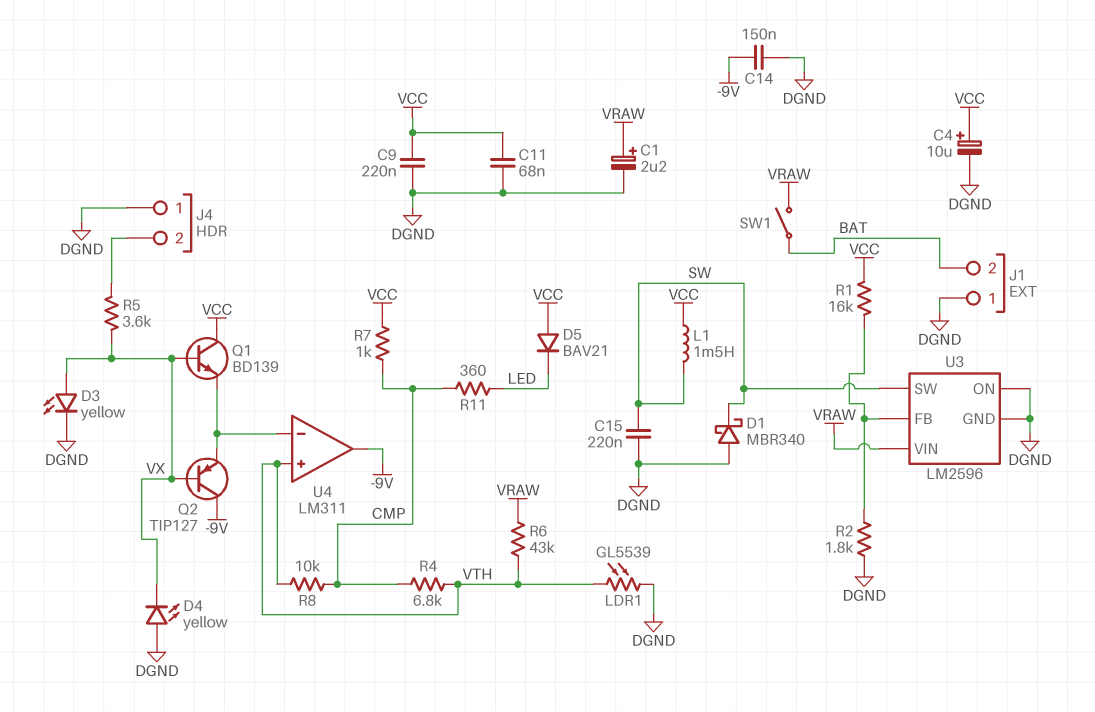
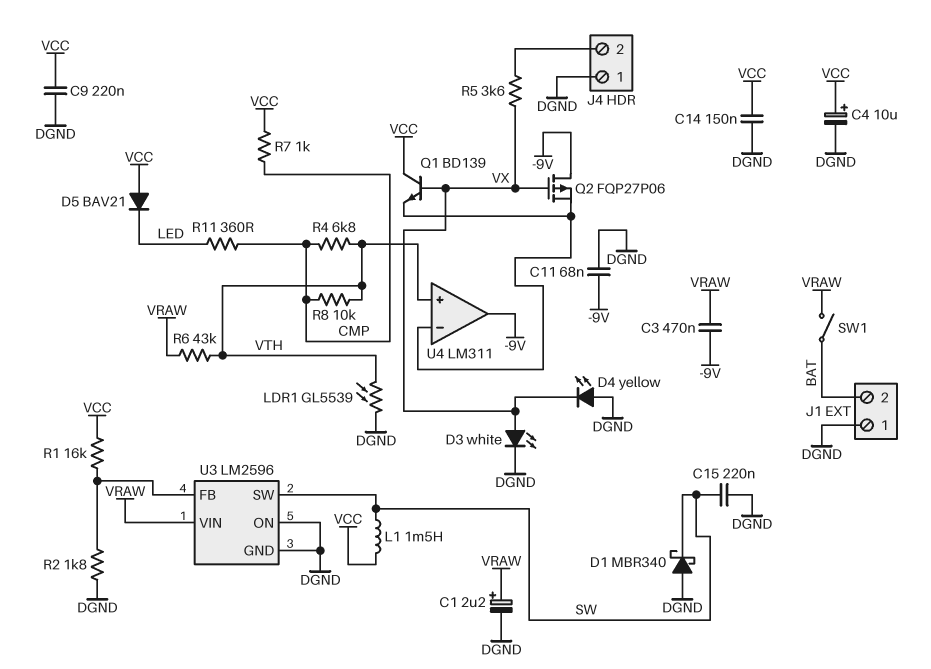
C3: none -> 470nF (-9V, VRAW)
C11: 68nF (DGND, VCC) -> 68nF (-9V, DGND)
C14: 150nF (-9V, DGND) -> 150nF (DGND, VCC)
D3: LED yellow (A VX, K DGND) -> LED white (A VX, K DGND)
Q2: PNP TIP127 (B VX, C -9V, E U4/in-) -> PMOS FQP27P06 (G VX, D -9V, S U4/in-)

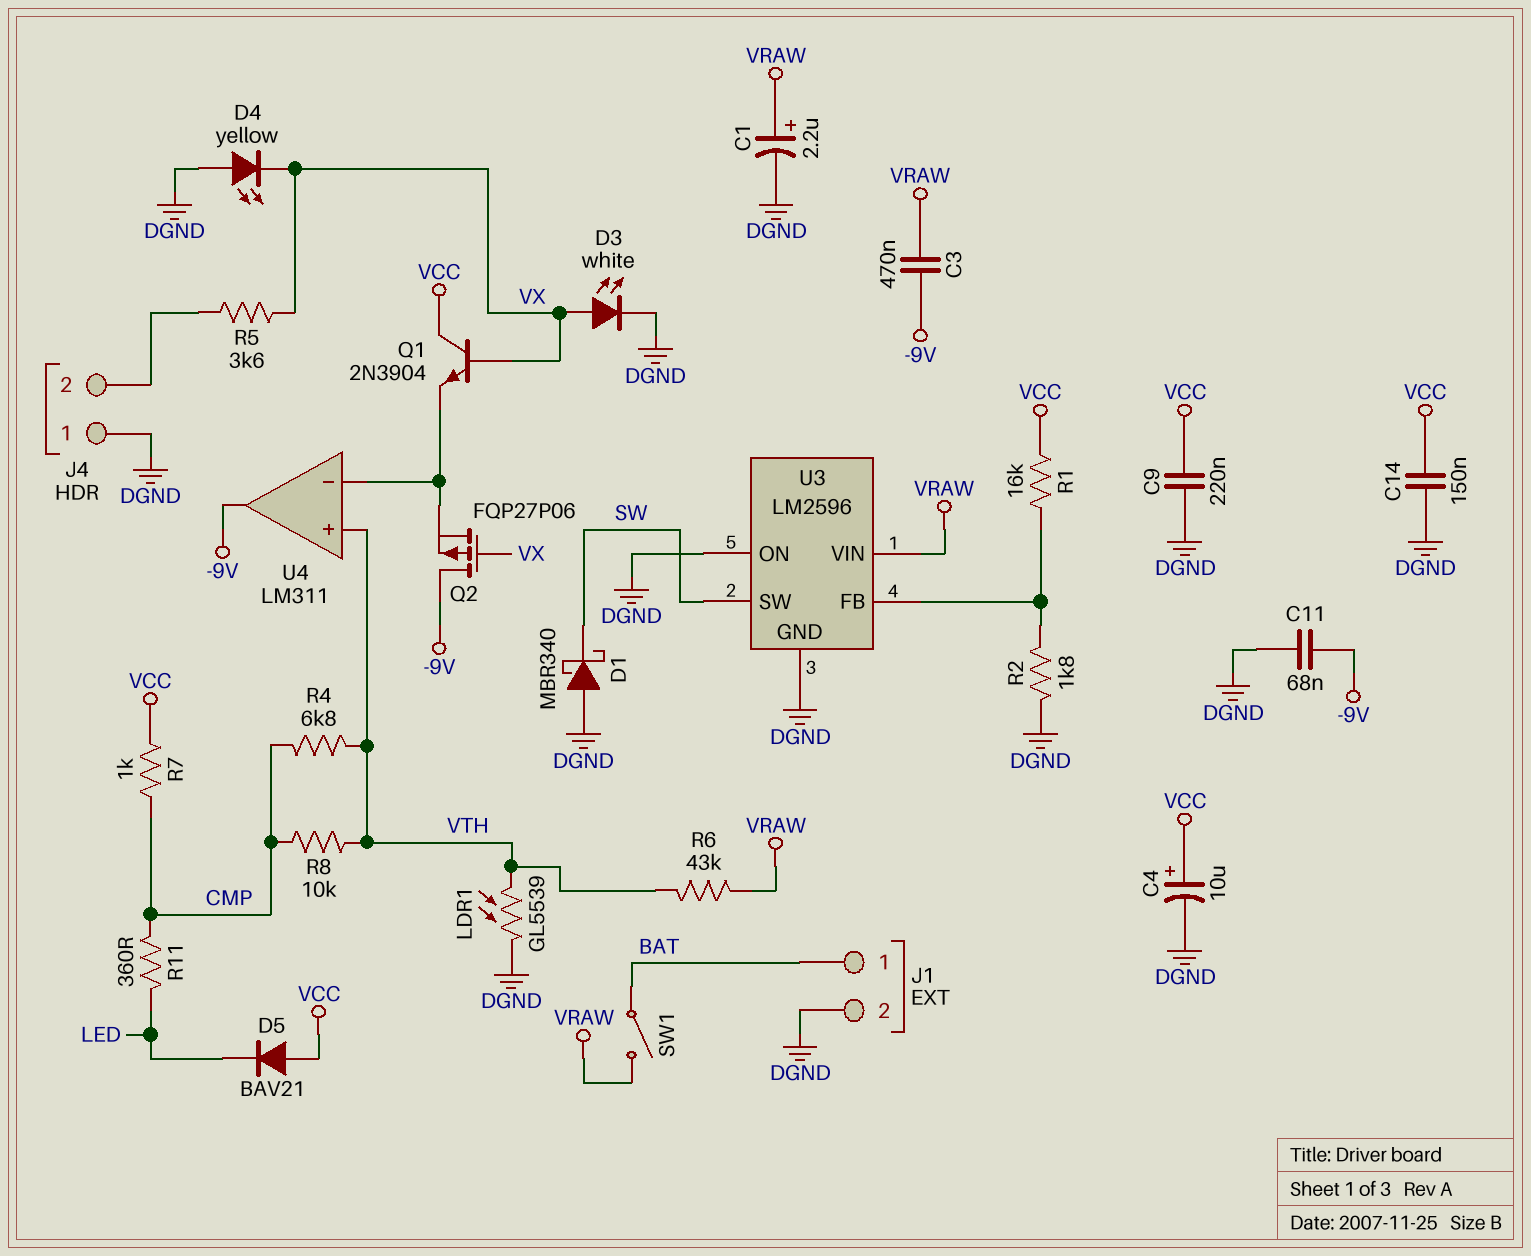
C15: 220nF (DGND, SW) -> none
J1 pin 1: DGND -> BAT
J1 pin 2: BAT -> DGND
L1: 1.5mH (SW, VCC) -> none
Q1: NPN BD139 (B VX, C VCC, E U4/in-) -> NPN 2N3904 (B VX, C VCC, E U4/in-)

